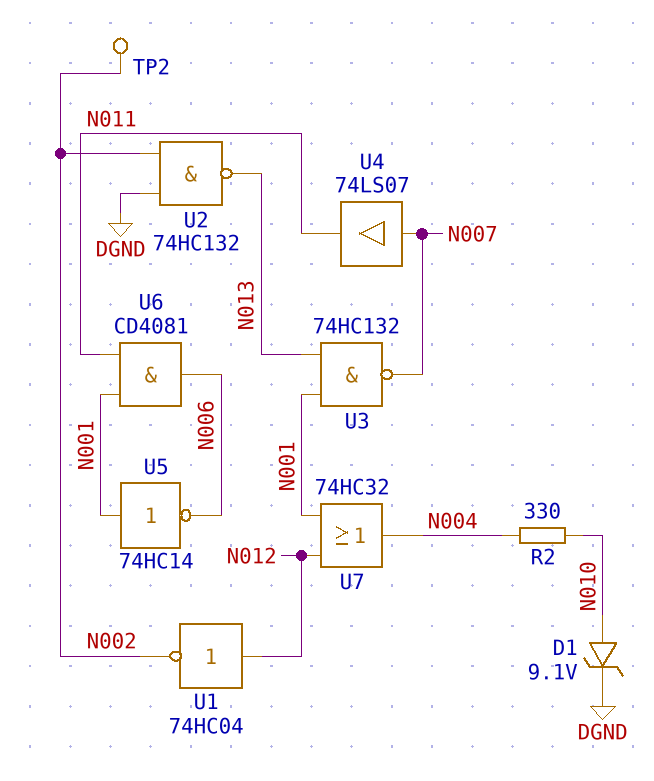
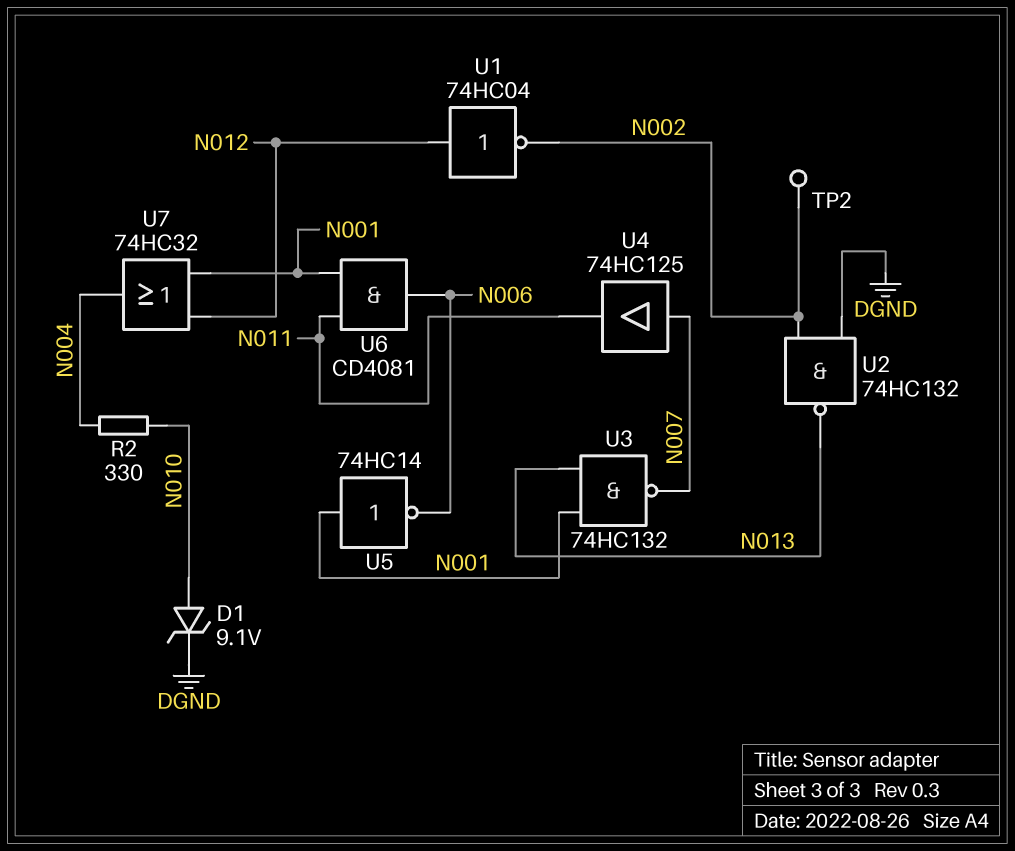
U4: buffer 74LS07 (in N007, out N011) -> buffer 74HC125 (in N007, out N011)

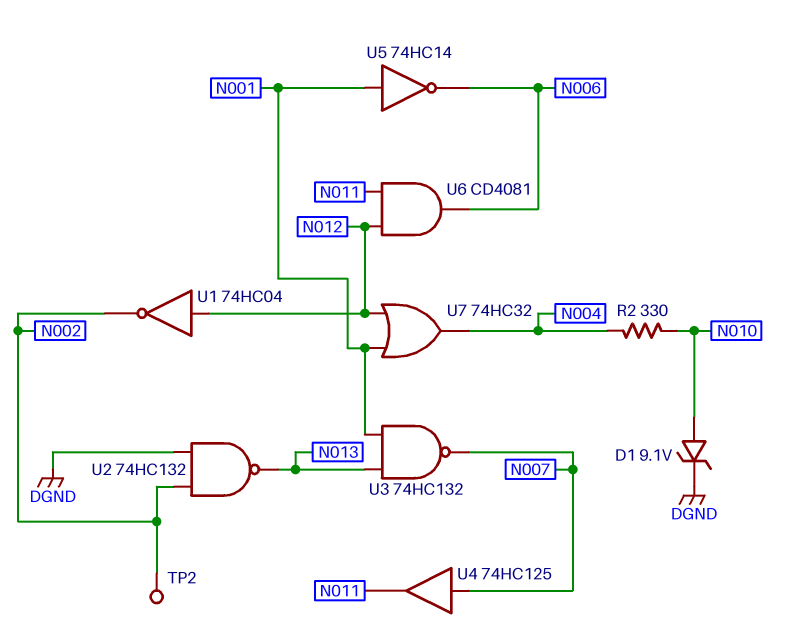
U6: AND CD4081 (in N001, in N011, out N006) -> AND CD4081 (in N011, in N012, out N006)

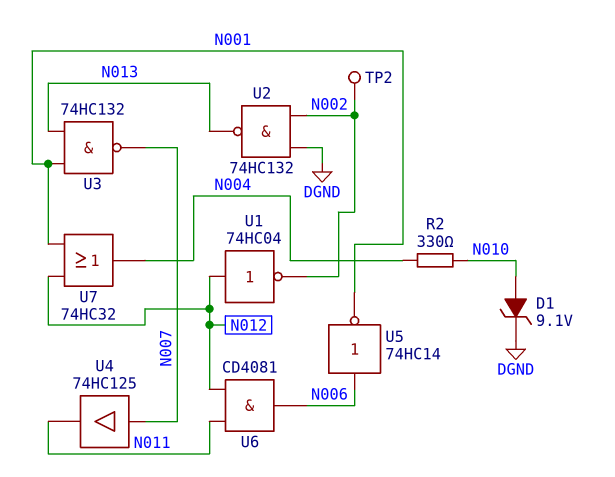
U5: NOT 74HC14 (in N001, out N006) -> NOT 74HC14 (in N006, out N001)

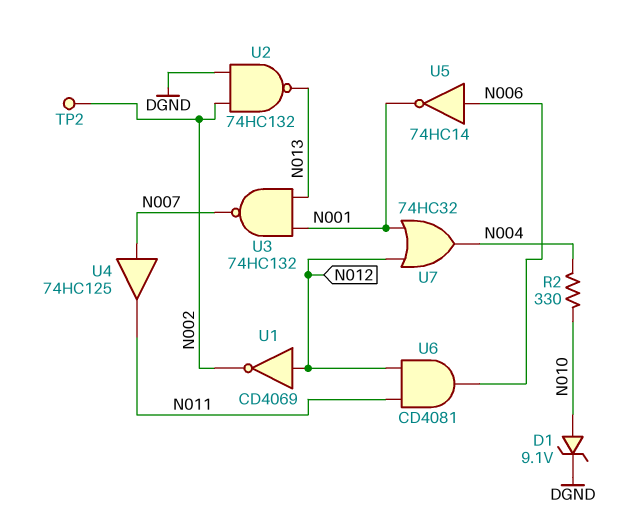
U1: NOT 74HC04 (in N012, out N002) -> NOT CD4069 (in N012, out N002)

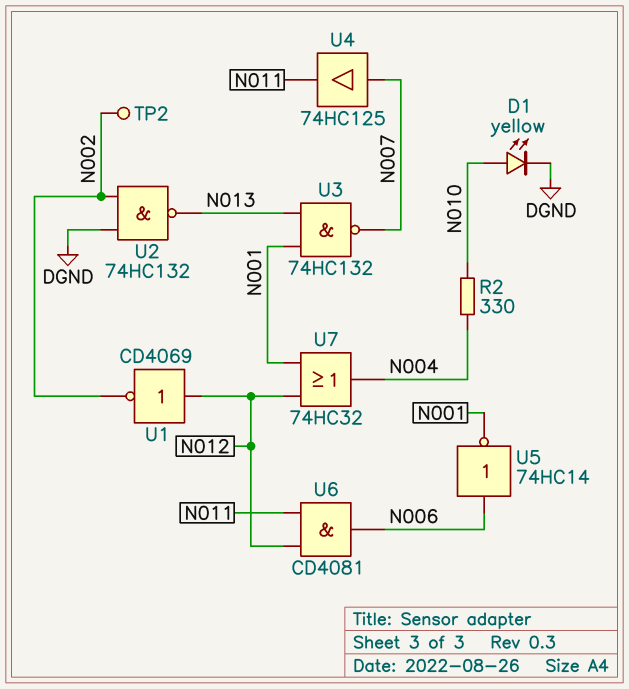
D1: zener 9.1V (A N010, K DGND) -> LED yellow (A N010, K DGND)

